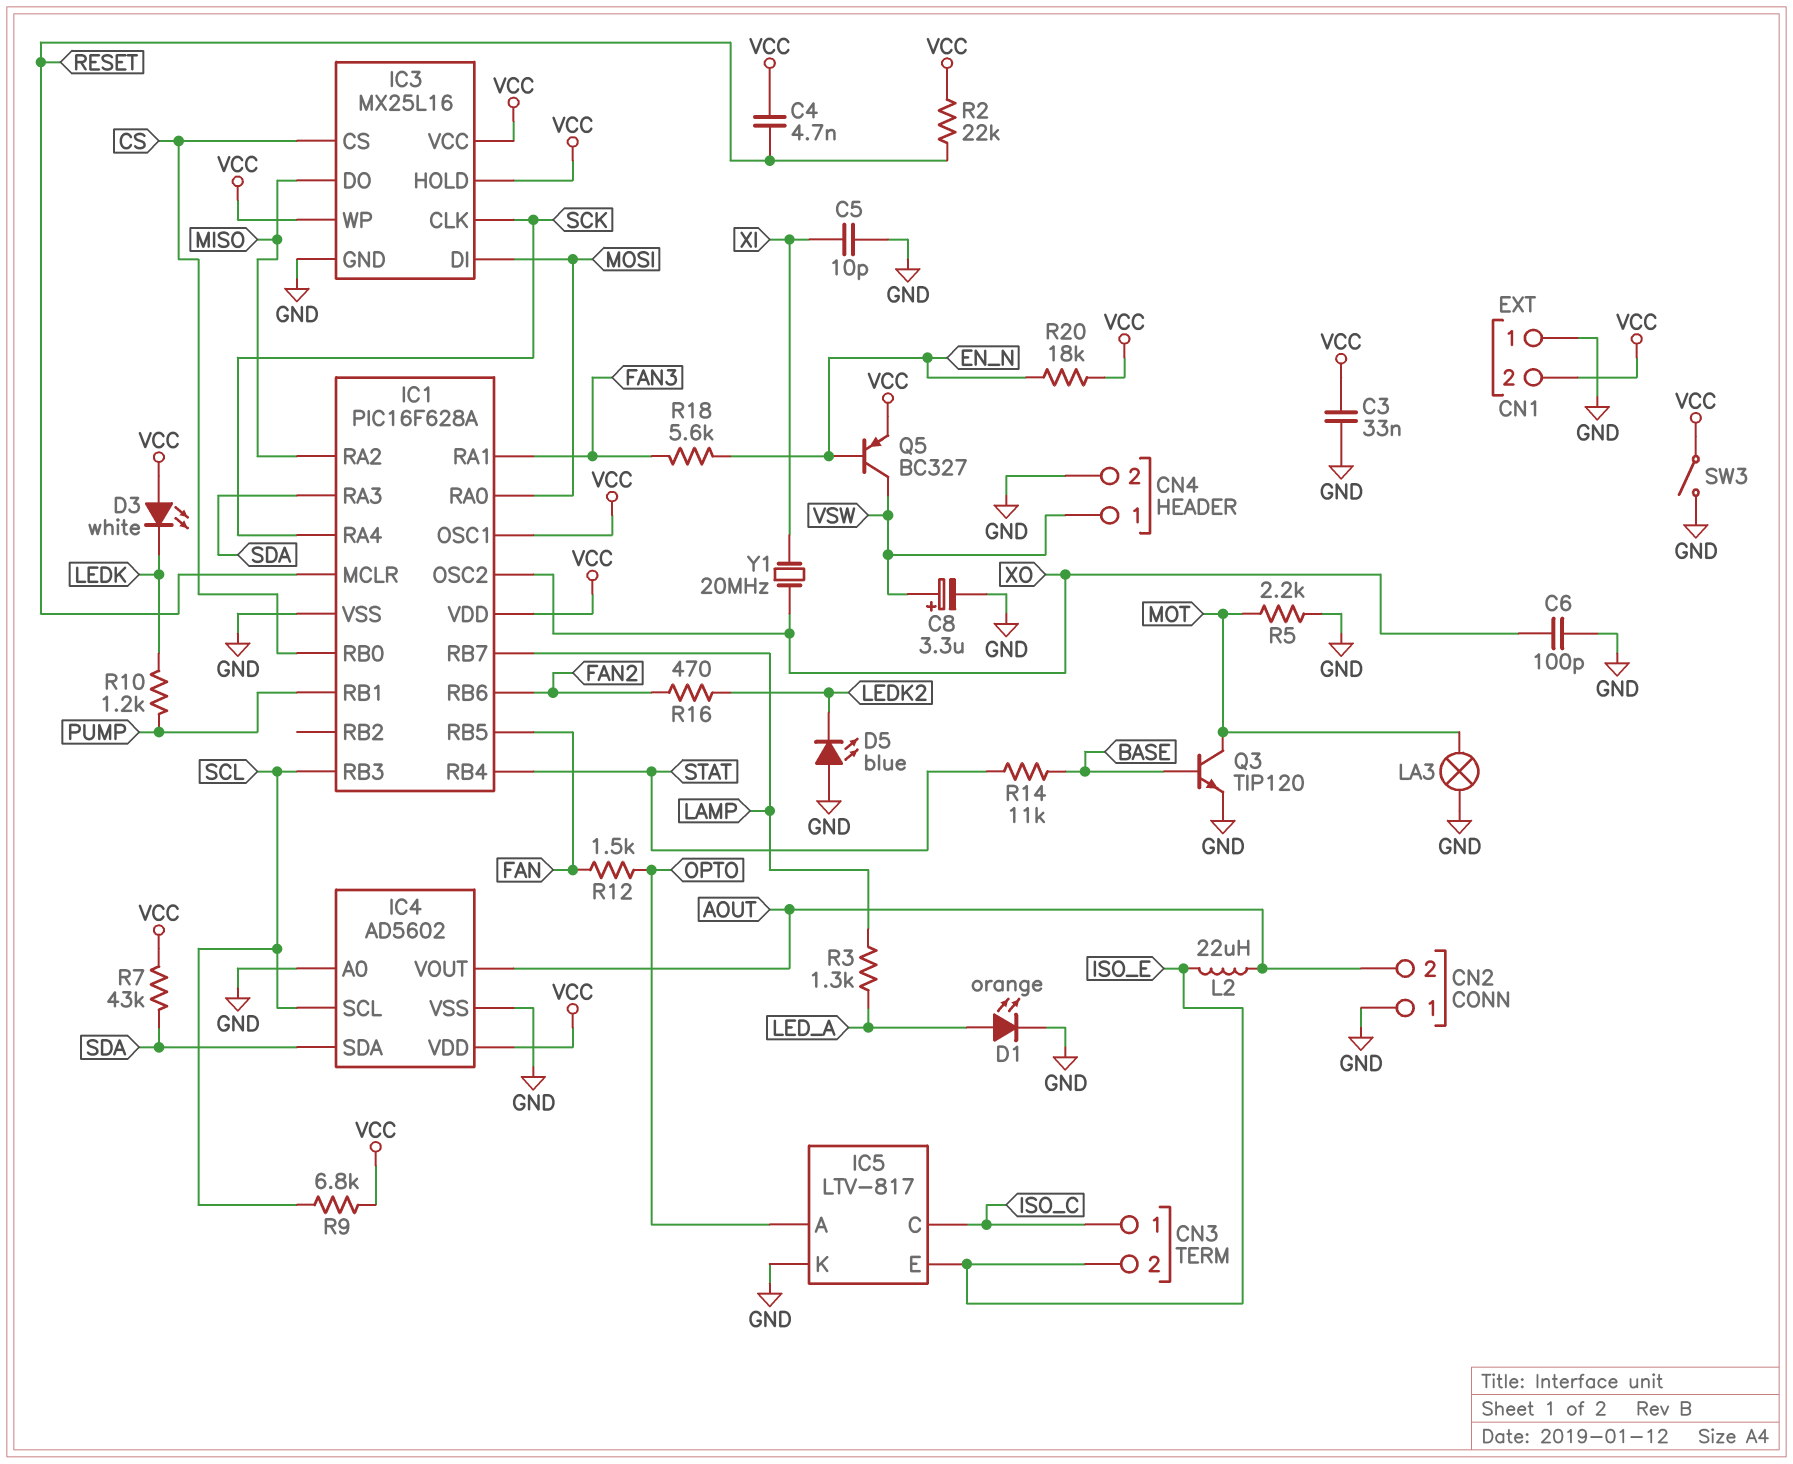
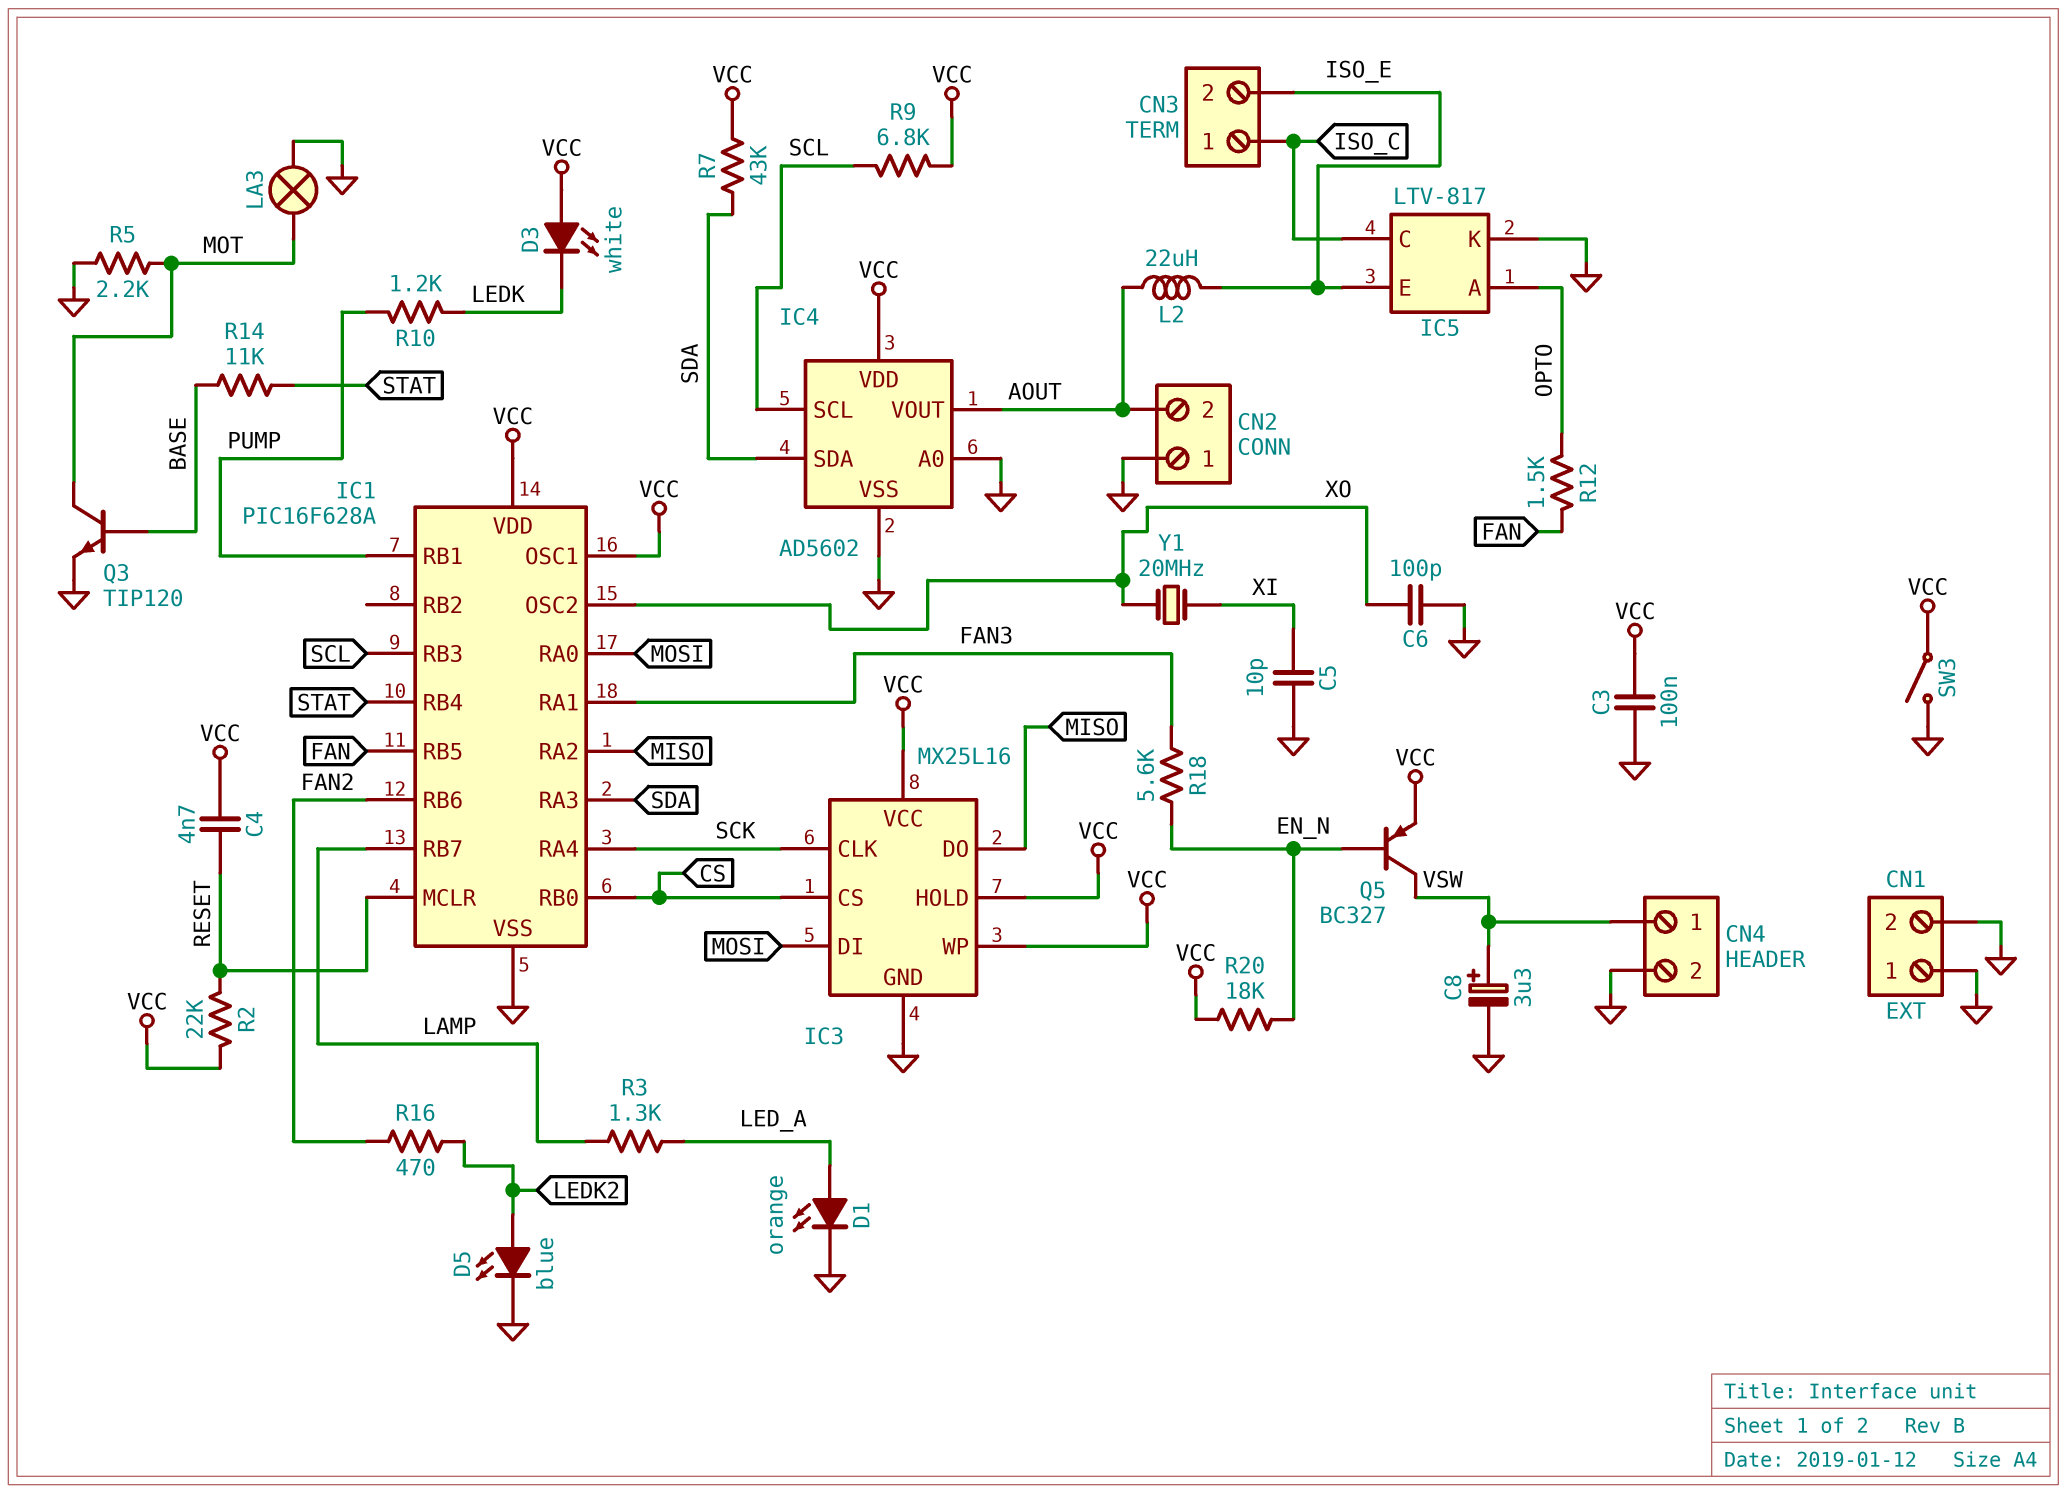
C3: 33nF (GND, VCC) -> 100nF (GND, VCC)
CN1 pin 2: VCC -> GND
D5: LED blue (A GND, K LEDK2) -> LED blue (A LEDK2, K GND)

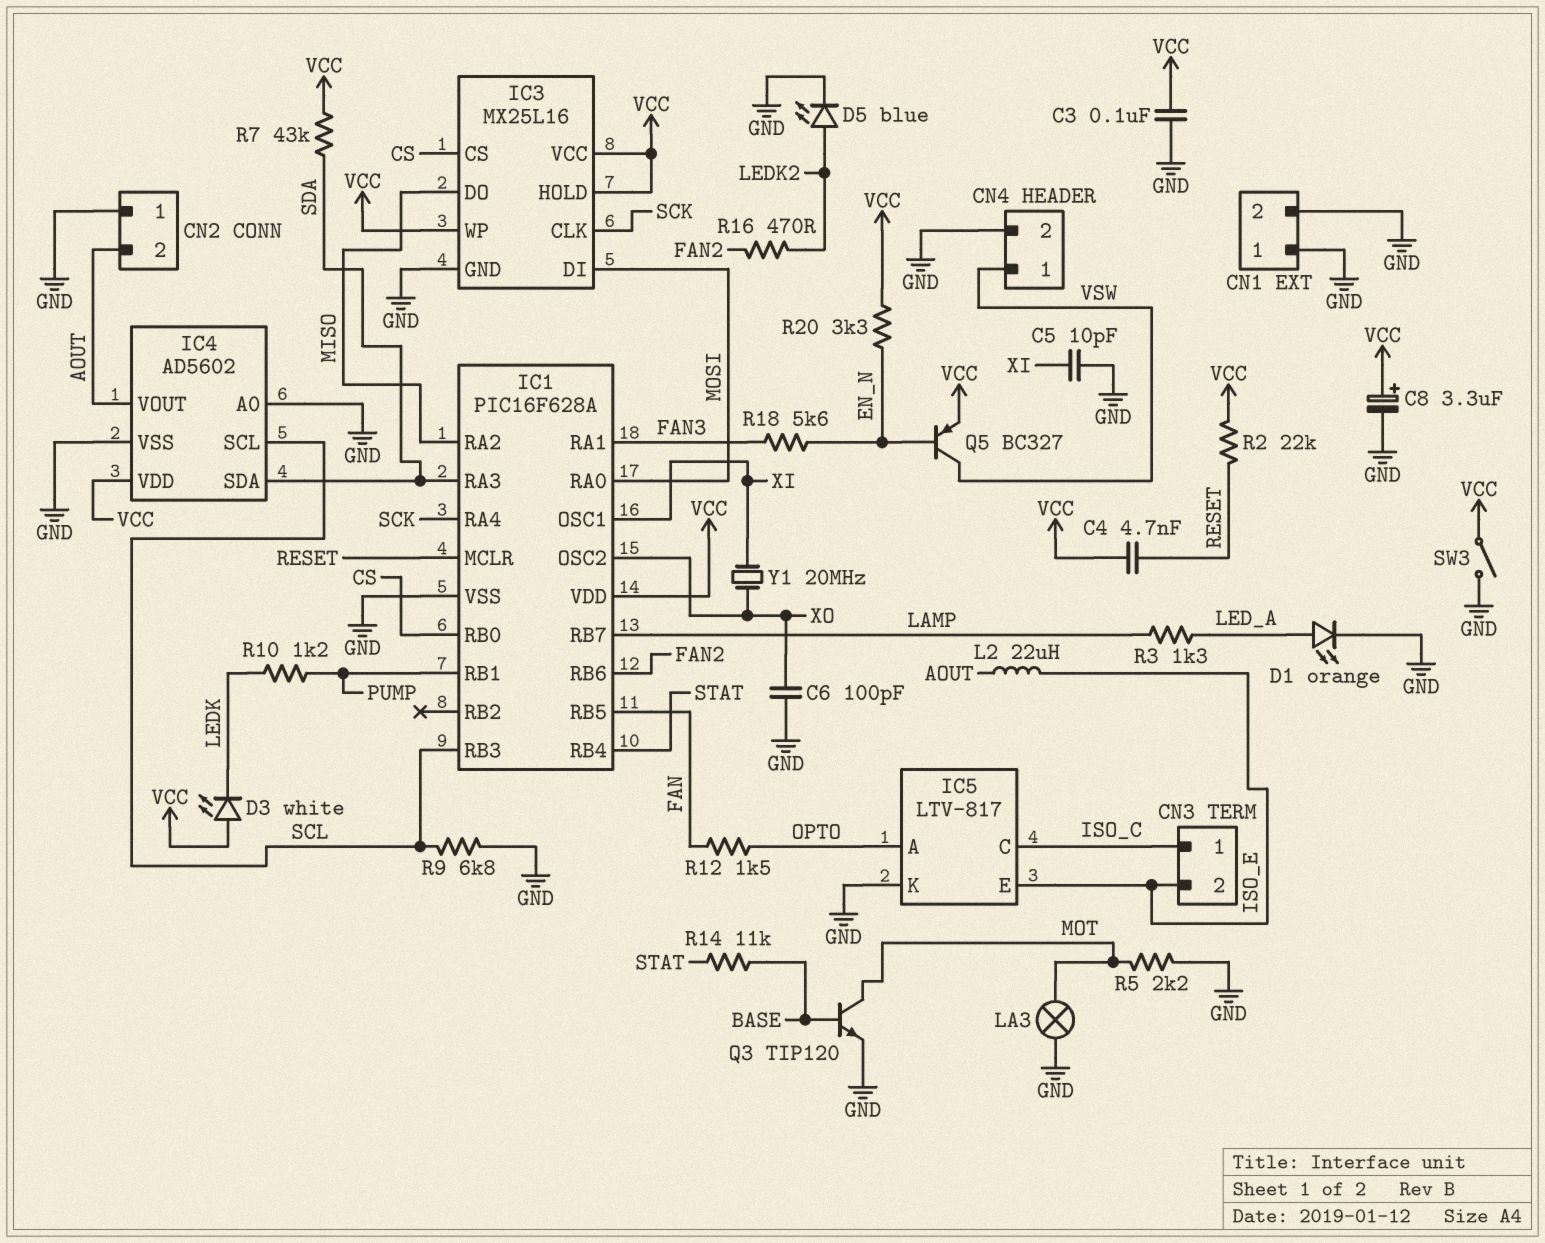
C8: 3.3uF (plus VSW, minus GND) -> 3.3uF (plus VCC, minus GND)
IC1 pin OSC1: VCC -> XI
R9: 6.8k (SCL, VCC) -> 6.8k (GND, SCL)
R20: 18k (EN_N, VCC) -> 3.3k (EN_N, VCC)

